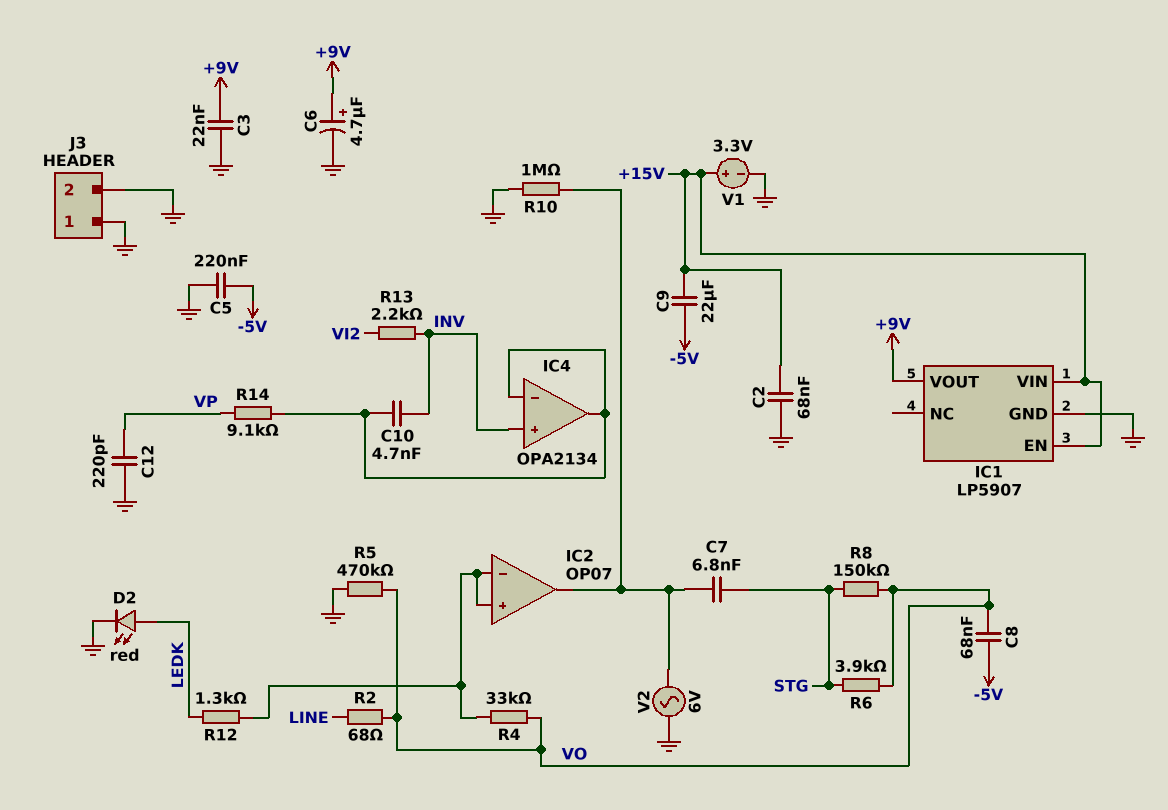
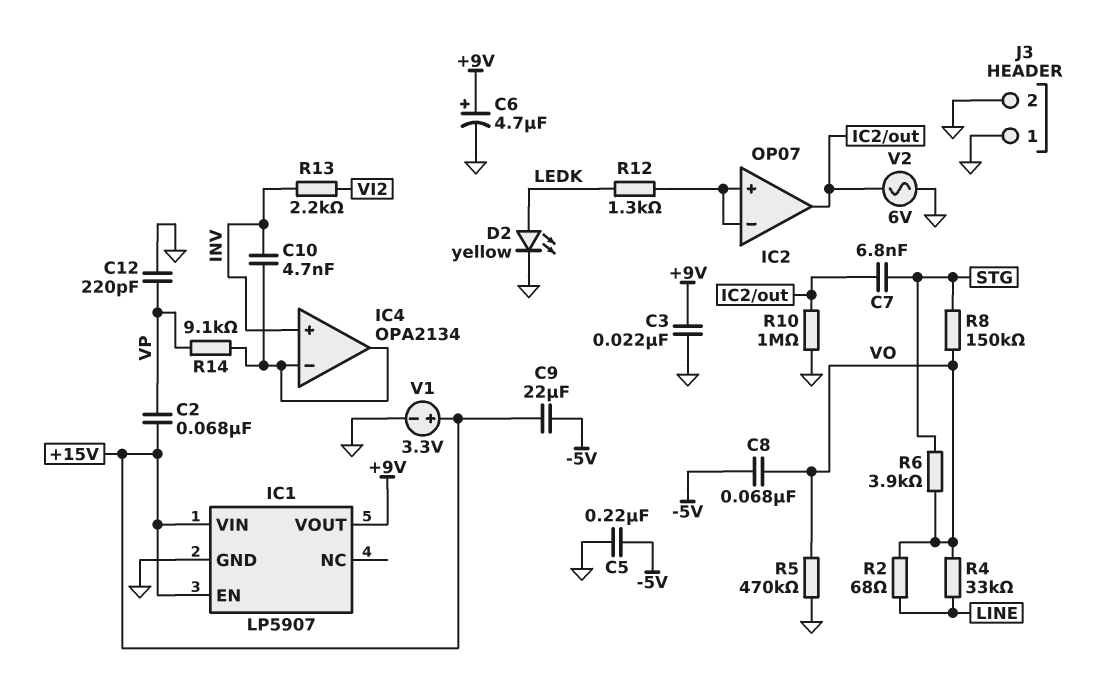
C2: 68nF (+15V, GND) -> 68nF (+15V, VP)
D2: LED red (A LEDK, K GND) -> LED yellow (A LEDK, K GND)
R4: 33k (IC2/in+, VO) -> 33k (LINE, VO)

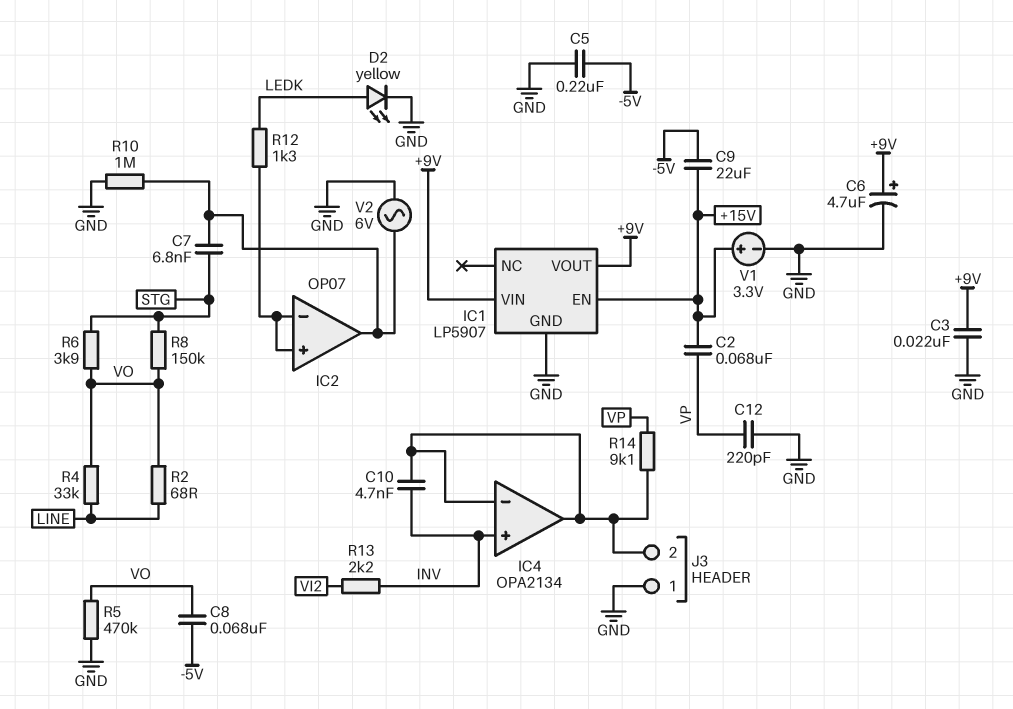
IC1 pin VIN: +15V -> +9V
J3 pin 2: GND -> IC4/in-

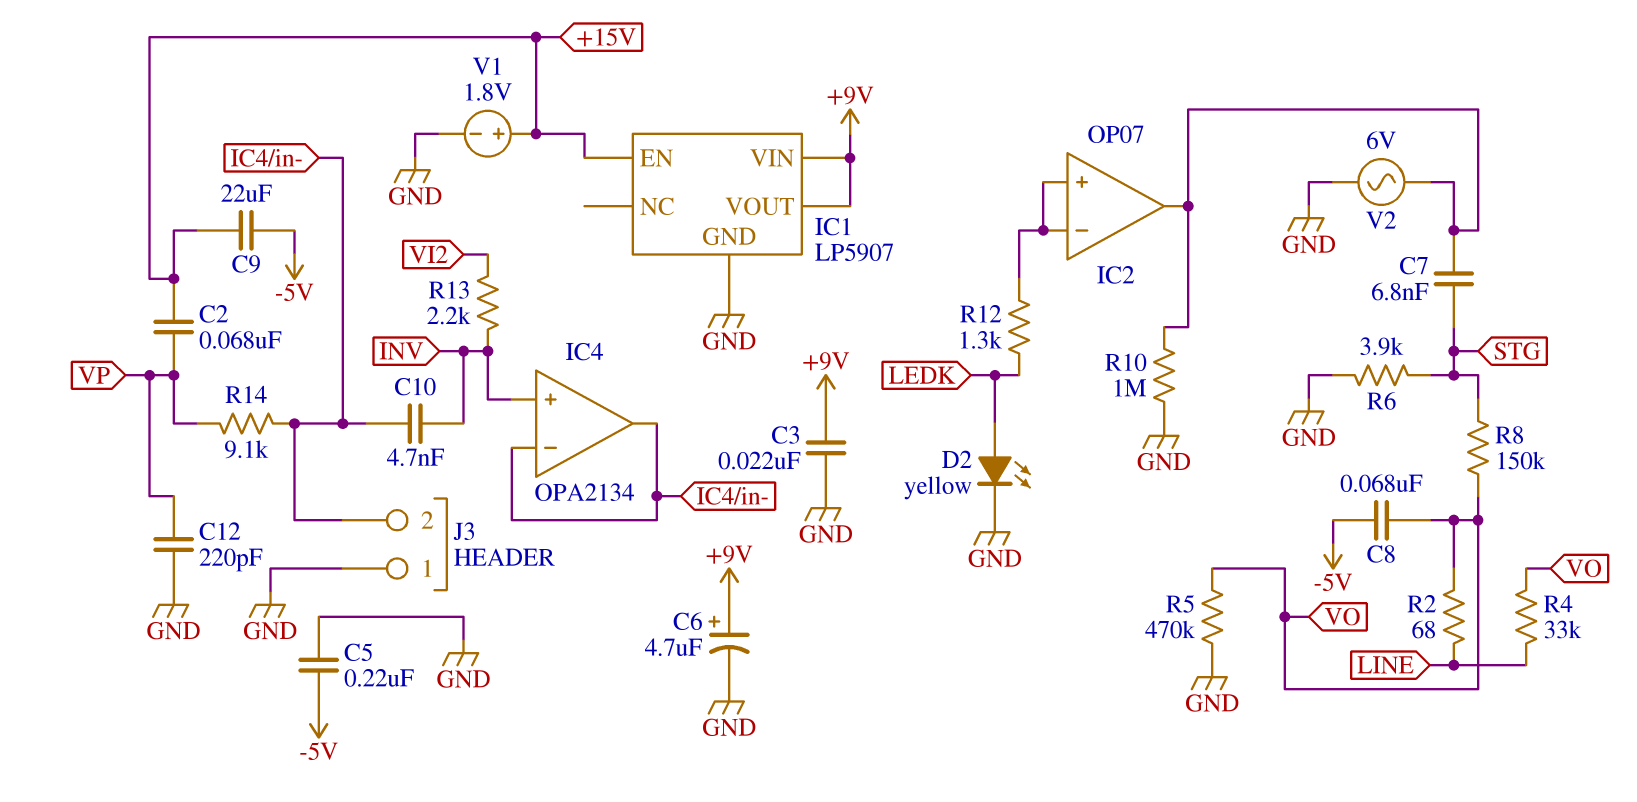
R6: 3.9k (STG, VO) -> 3.9k (GND, STG)
V1: 3.3V (plus +15V, minus GND) -> 1.8V (plus +15V, minus GND)

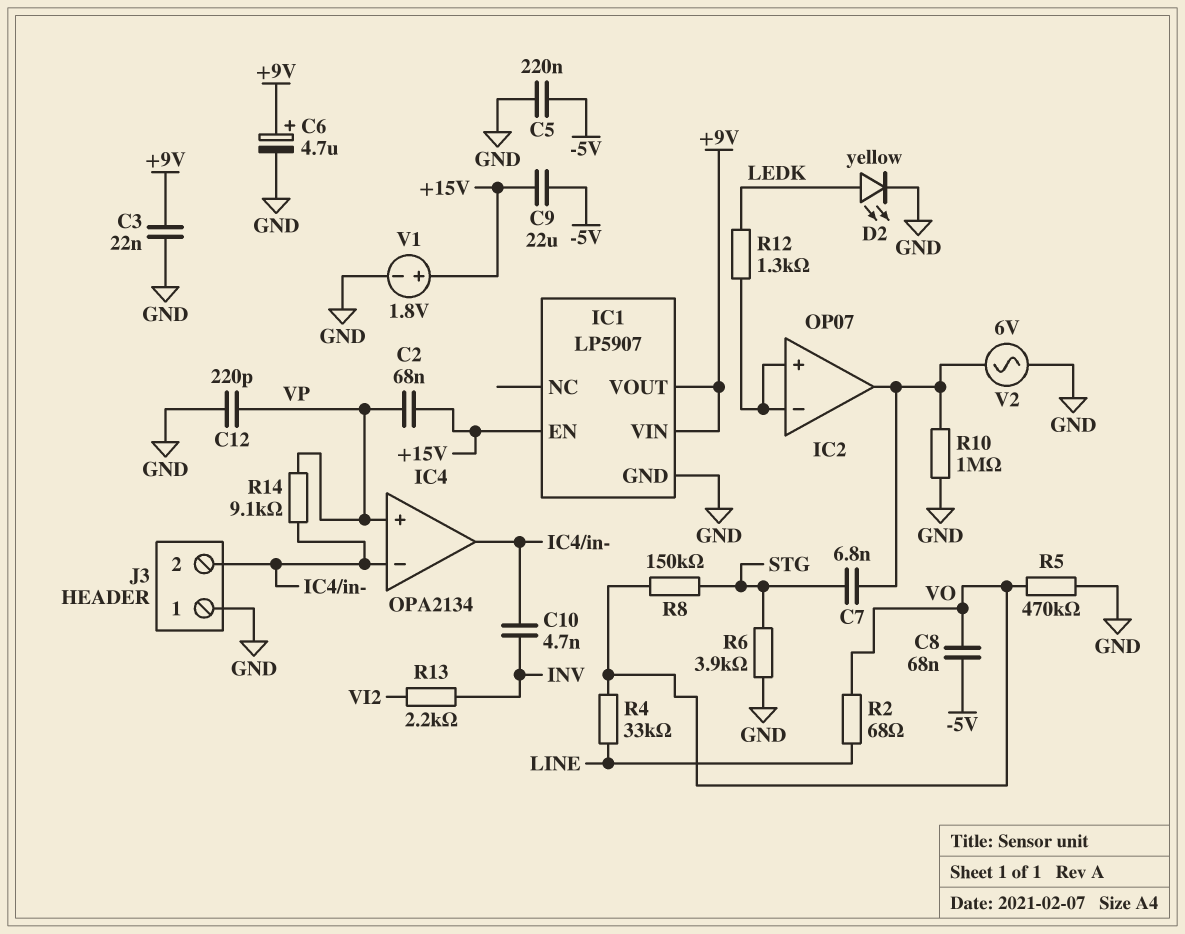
IC4 pin in+: INV -> VP

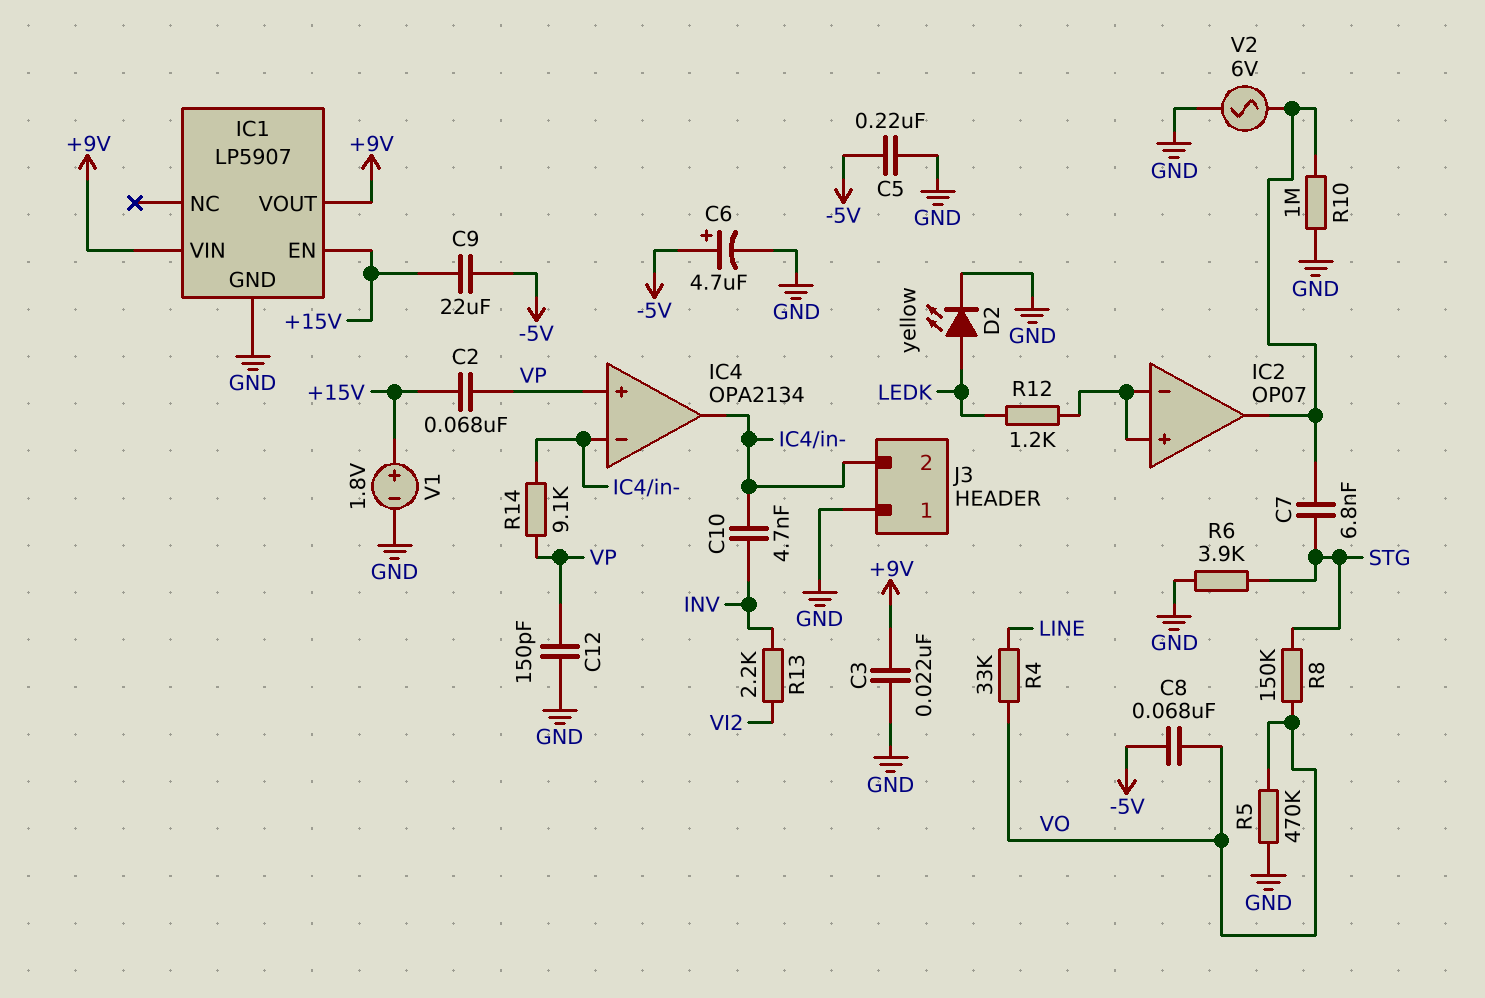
C6: 4.7uF (plus +9V, minus GND) -> 4.7uF (plus -5V, minus GND)
C12: 220pF (GND, VP) -> 150pF (GND, VP)
R2: 68 (LINE, VO) -> none
R12: 1.3k (IC2/in+, LEDK) -> 1.2k (IC2/in+, LEDK)

